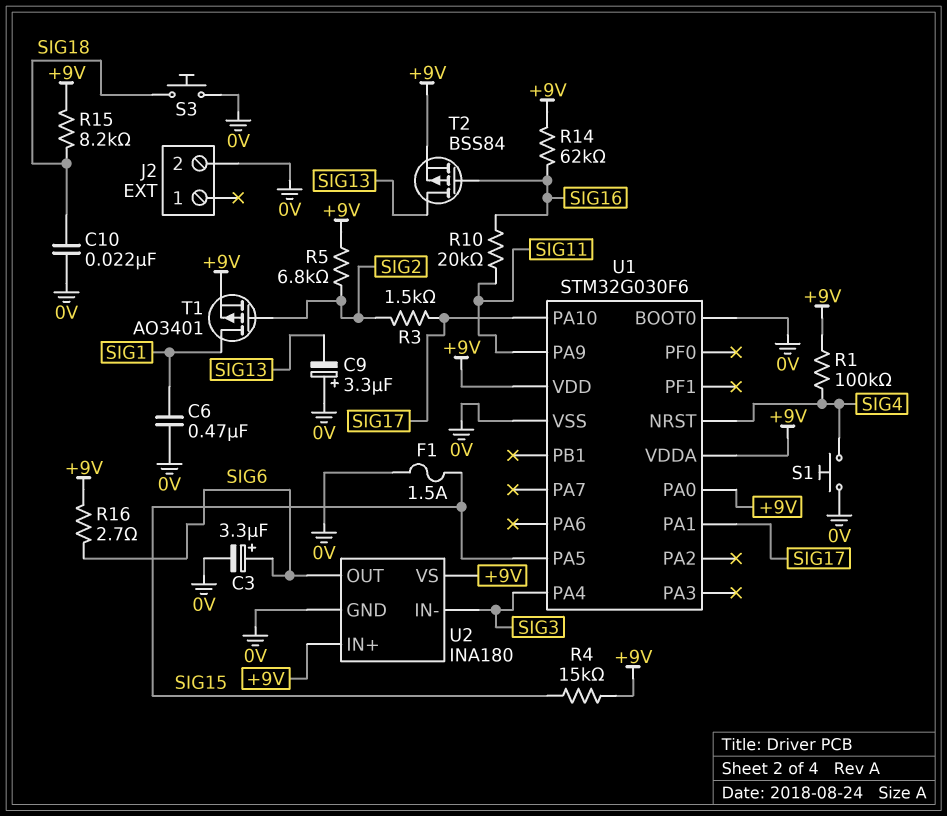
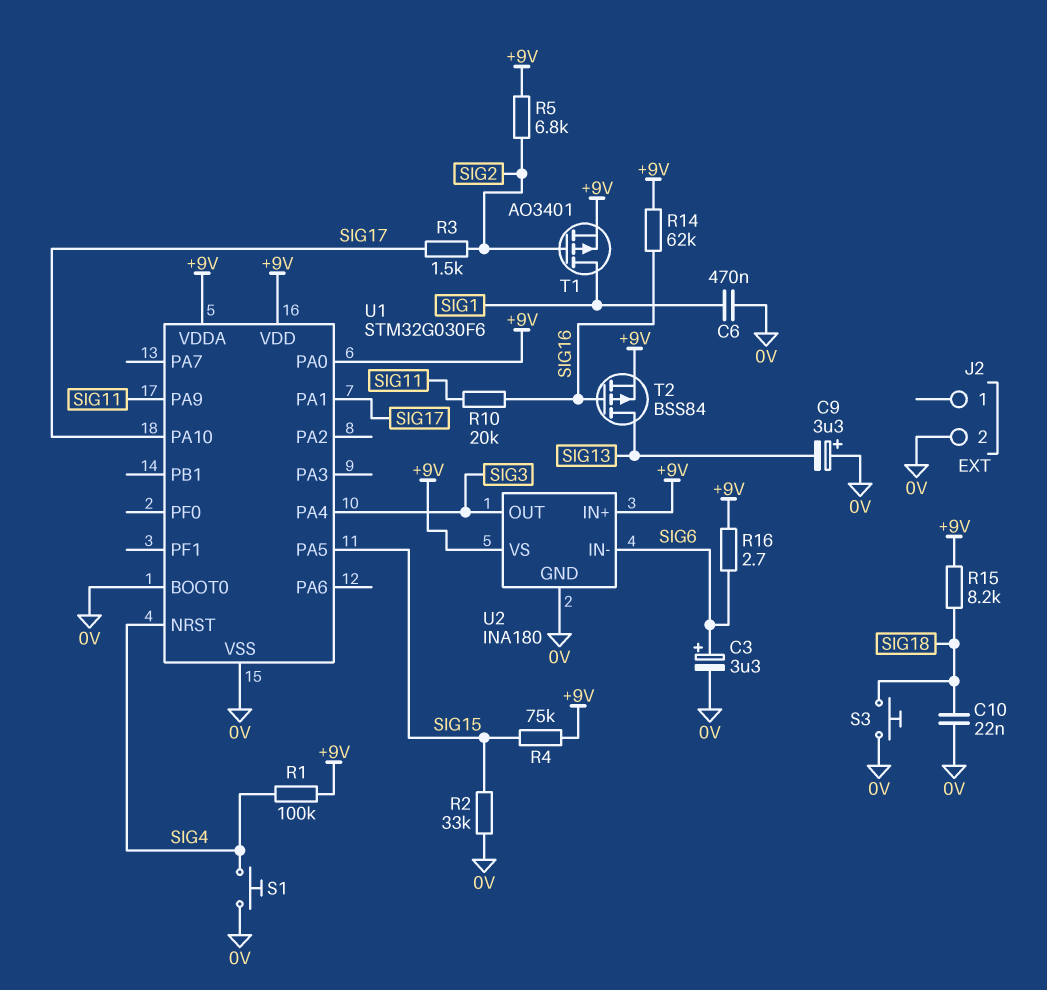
F1: 1.5A (0V, SIG15) -> none
R2: none -> 33k (0V, SIG15)
R4: 15k (+9V, SIG15) -> 75k (+9V, SIG15)
U2 pin IN-: SIG3 -> SIG6
U2 pin OUT: SIG6 -> SIG3

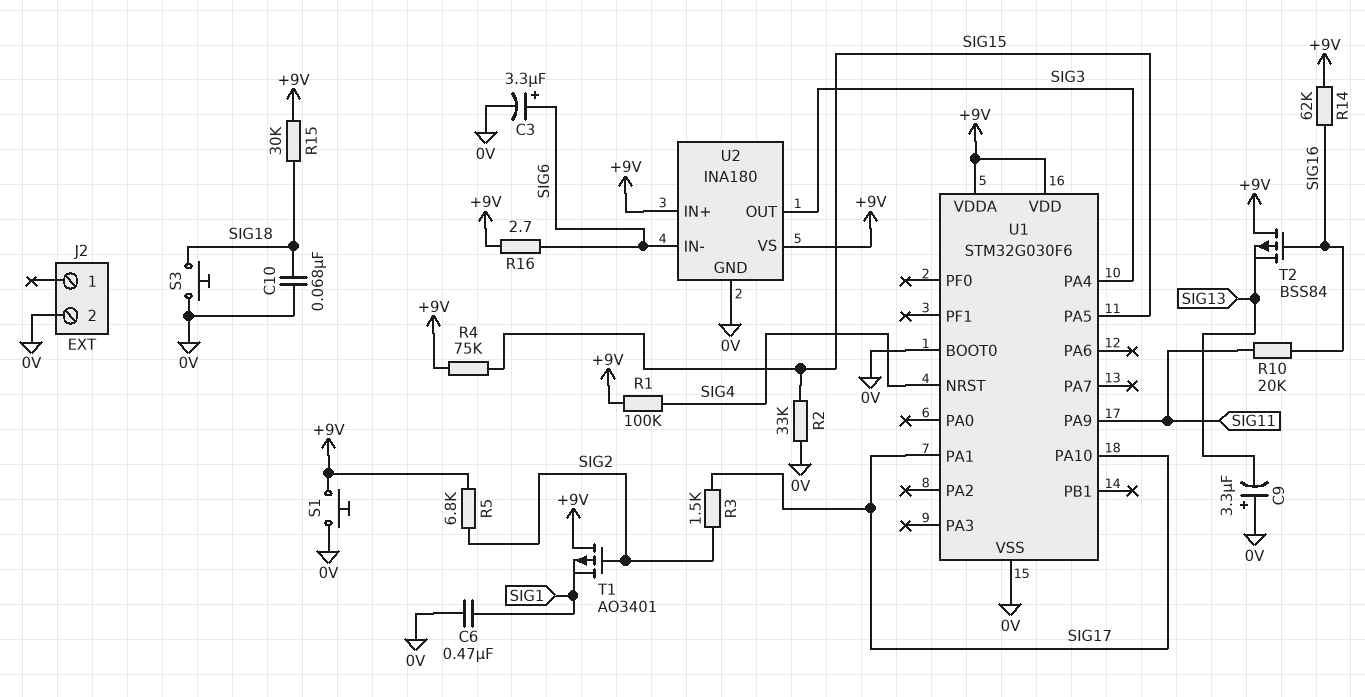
C10: 22nF (0V, SIG18) -> 68nF (0V, SIG18)
R15: 8.2k (+9V, SIG18) -> 30k (+9V, SIG18)
S1: button (0V, SIG4) -> button (+9V, 0V)
T1: PMOS AO3401 (G SIG2, D SIG1, S +9V) -> PMOS AO3401 (G SIG2, D +9V, S SIG1)
T2: PMOS BSS84 (G SIG16, D SIG13, S +9V) -> PMOS BSS84 (G SIG16, D +9V, S SIG13)
U1 pin PA0: +9V -> none

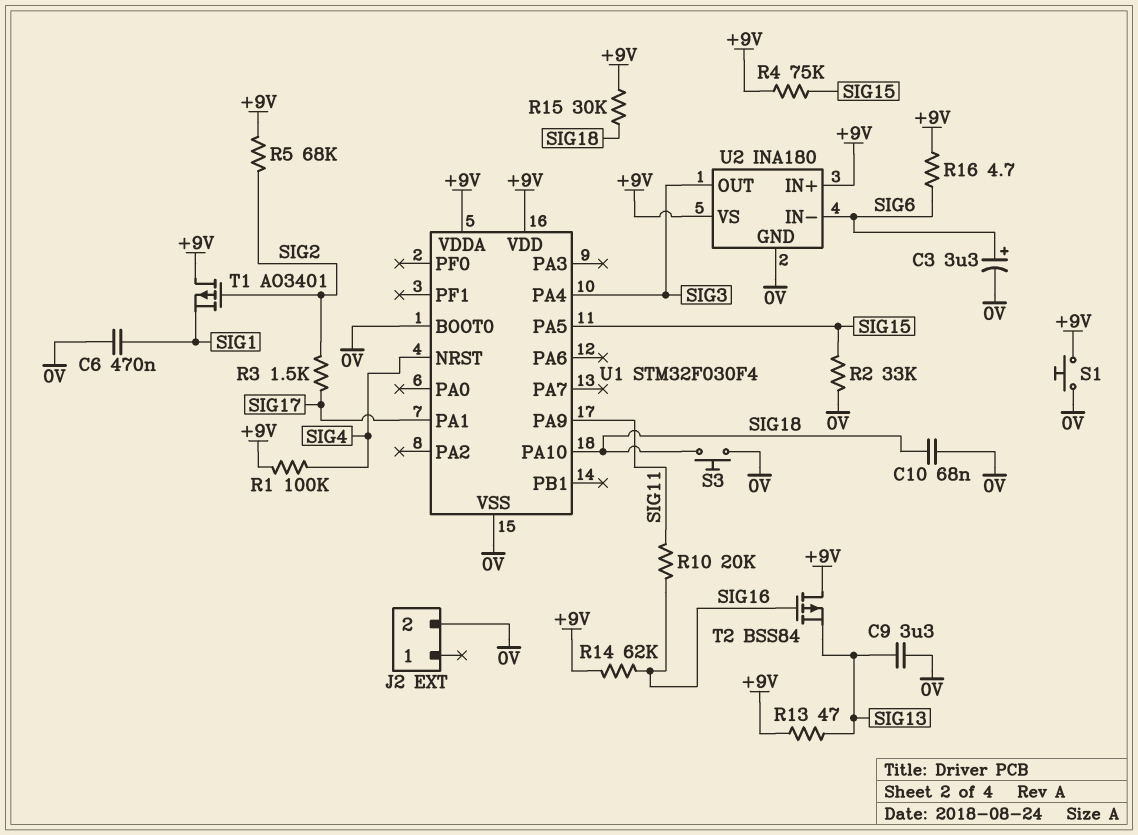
C9: 3.3uF (plus 0V, minus SIG13) -> 3.3uF (0V, SIG13)
R5: 6.8k (+9V, SIG2) -> 68k (+9V, SIG2)
R13: none -> 47 (+9V, SIG13)
R16: 2.7 (+9V, SIG6) -> 4.7 (+9V, SIG6)
U1: STM32G030F6 -> STM32F030F4
U1 pin PA10: SIG17 -> SIG18

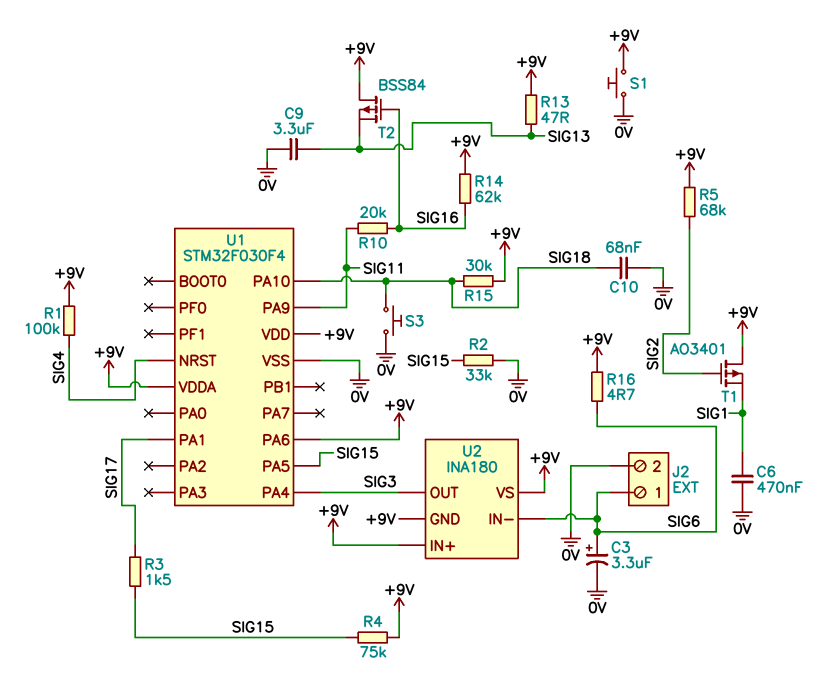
J2 pin 1: none -> SIG6
R3: 1.5k (SIG2, SIG17) -> 1.5k (SIG15, SIG17)
U1 pin BOOT0: 0V -> none
U1 pin PA6: none -> +9V
U2 pin GND: 0V -> +9V

